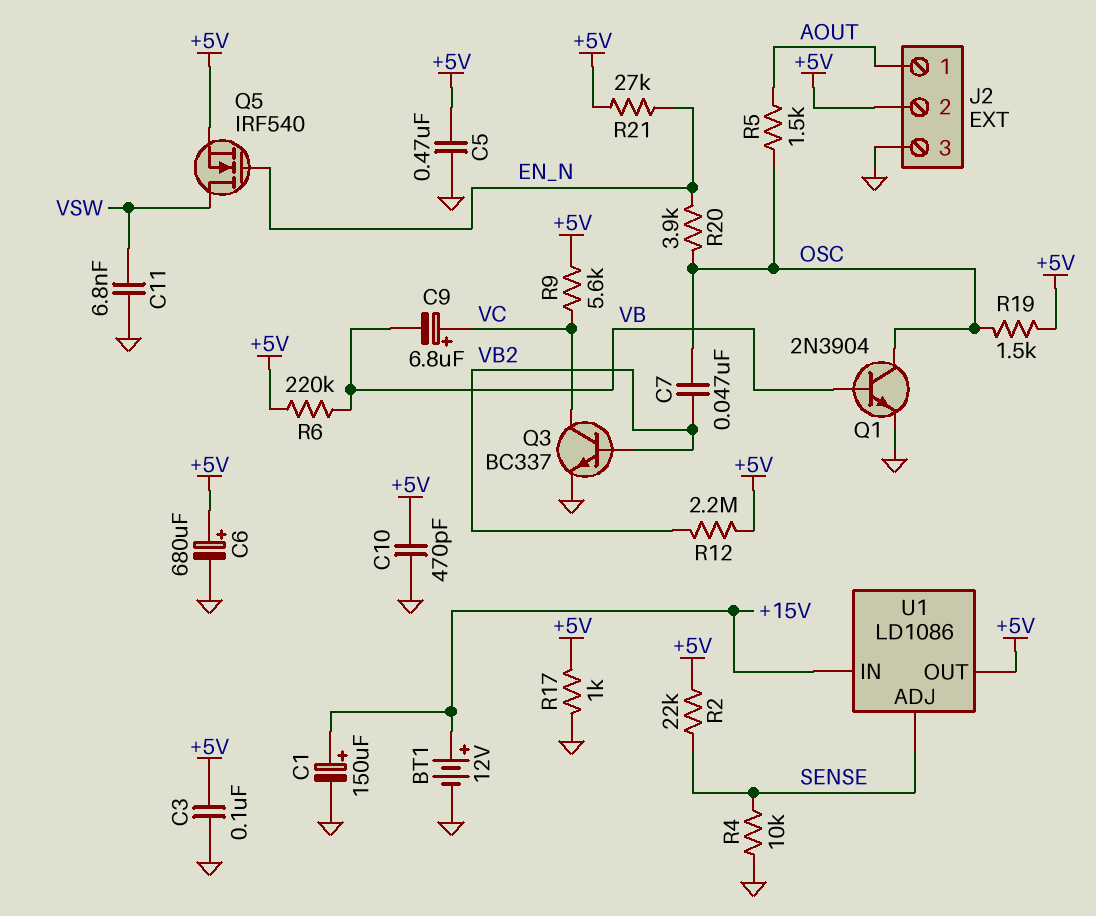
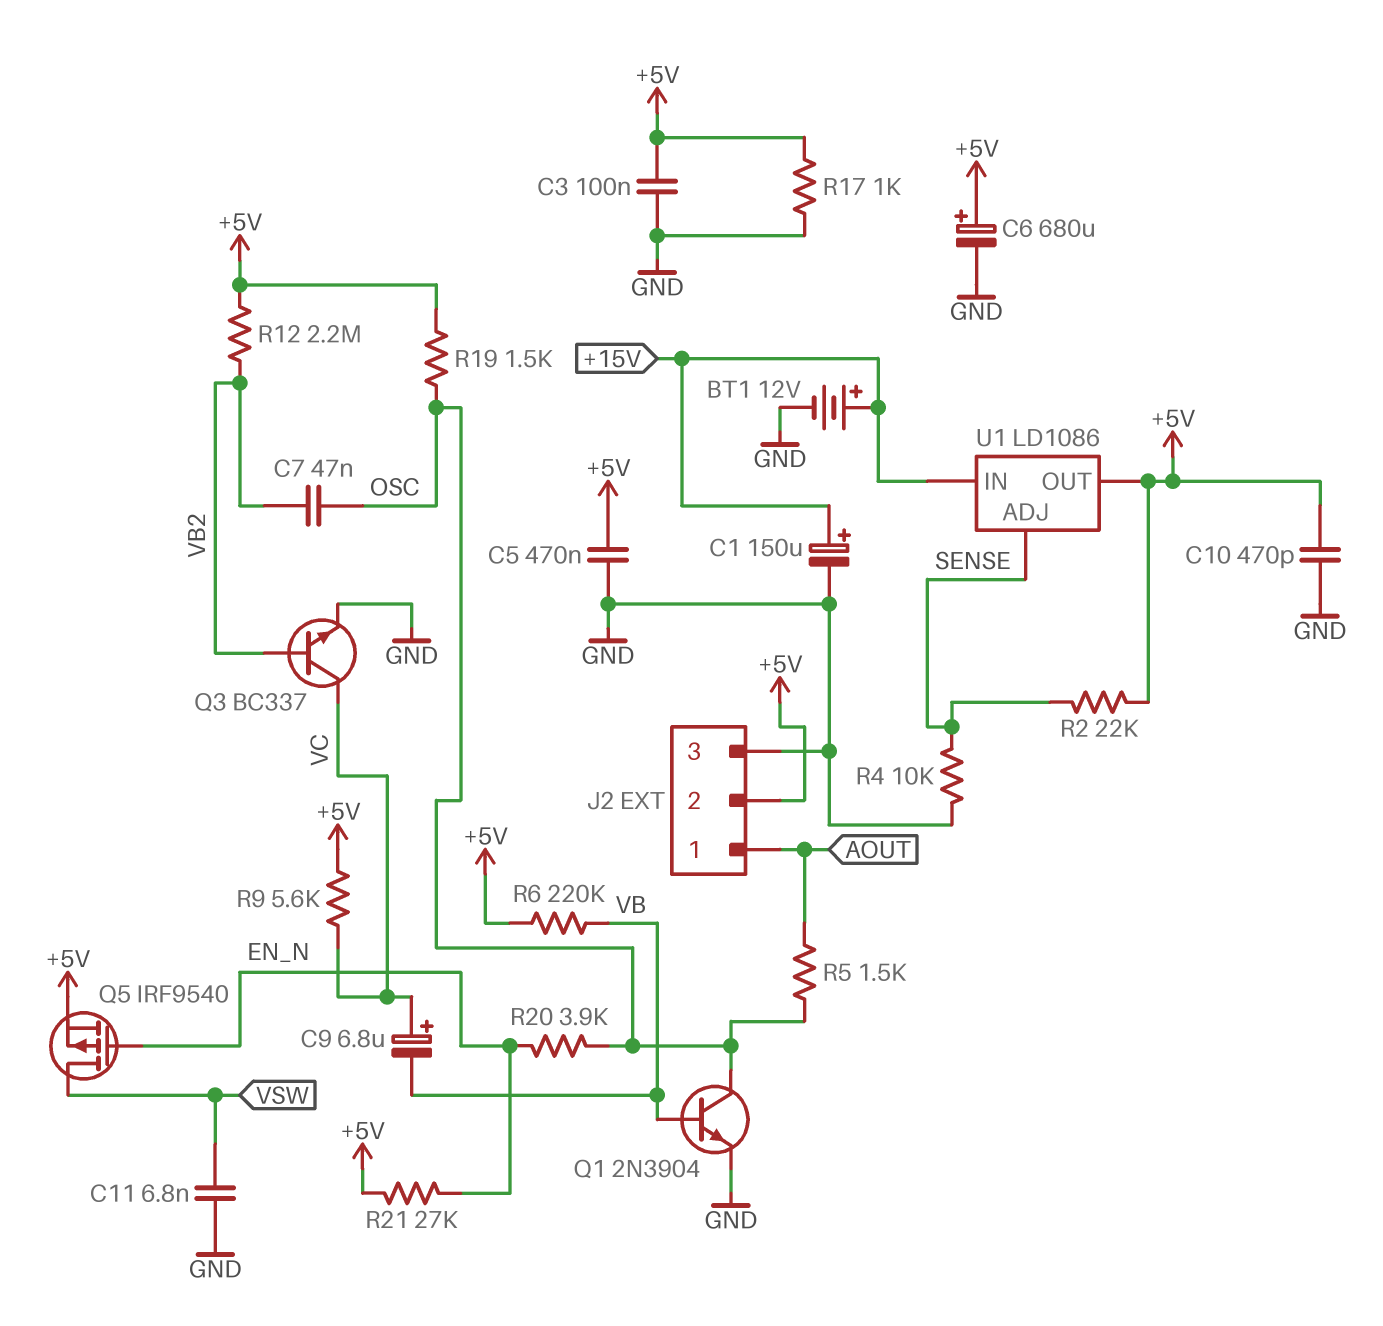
Q5: NMOS IRF540 (G EN_N, D VSW, S +5V) -> PMOS IRF9540 (G EN_N, D VSW, S +5V)

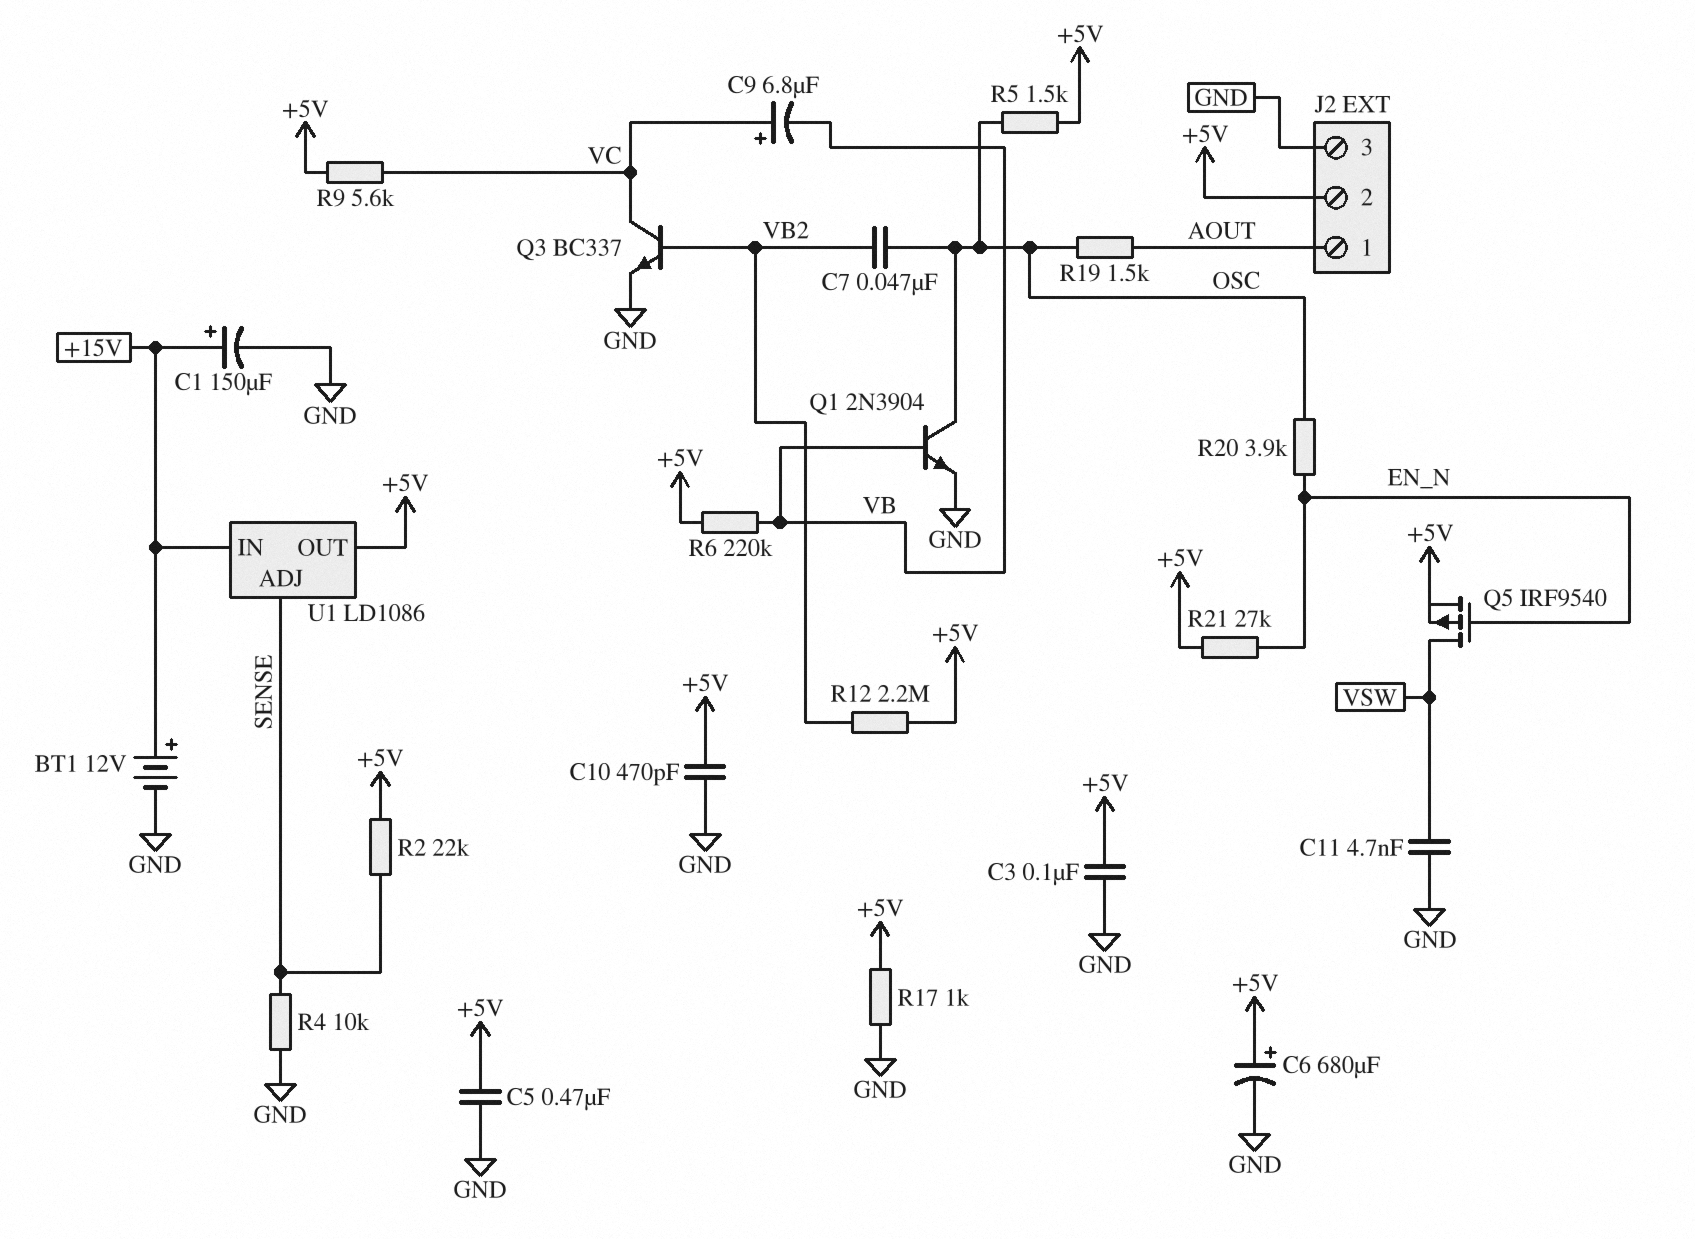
C11: 6.8nF (GND, VSW) -> 4.7nF (GND, VSW)
R5: 1.5k (AOUT, OSC) -> 1.5k (+5V, OSC)
R19: 1.5k (+5V, OSC) -> 1.5k (AOUT, OSC)

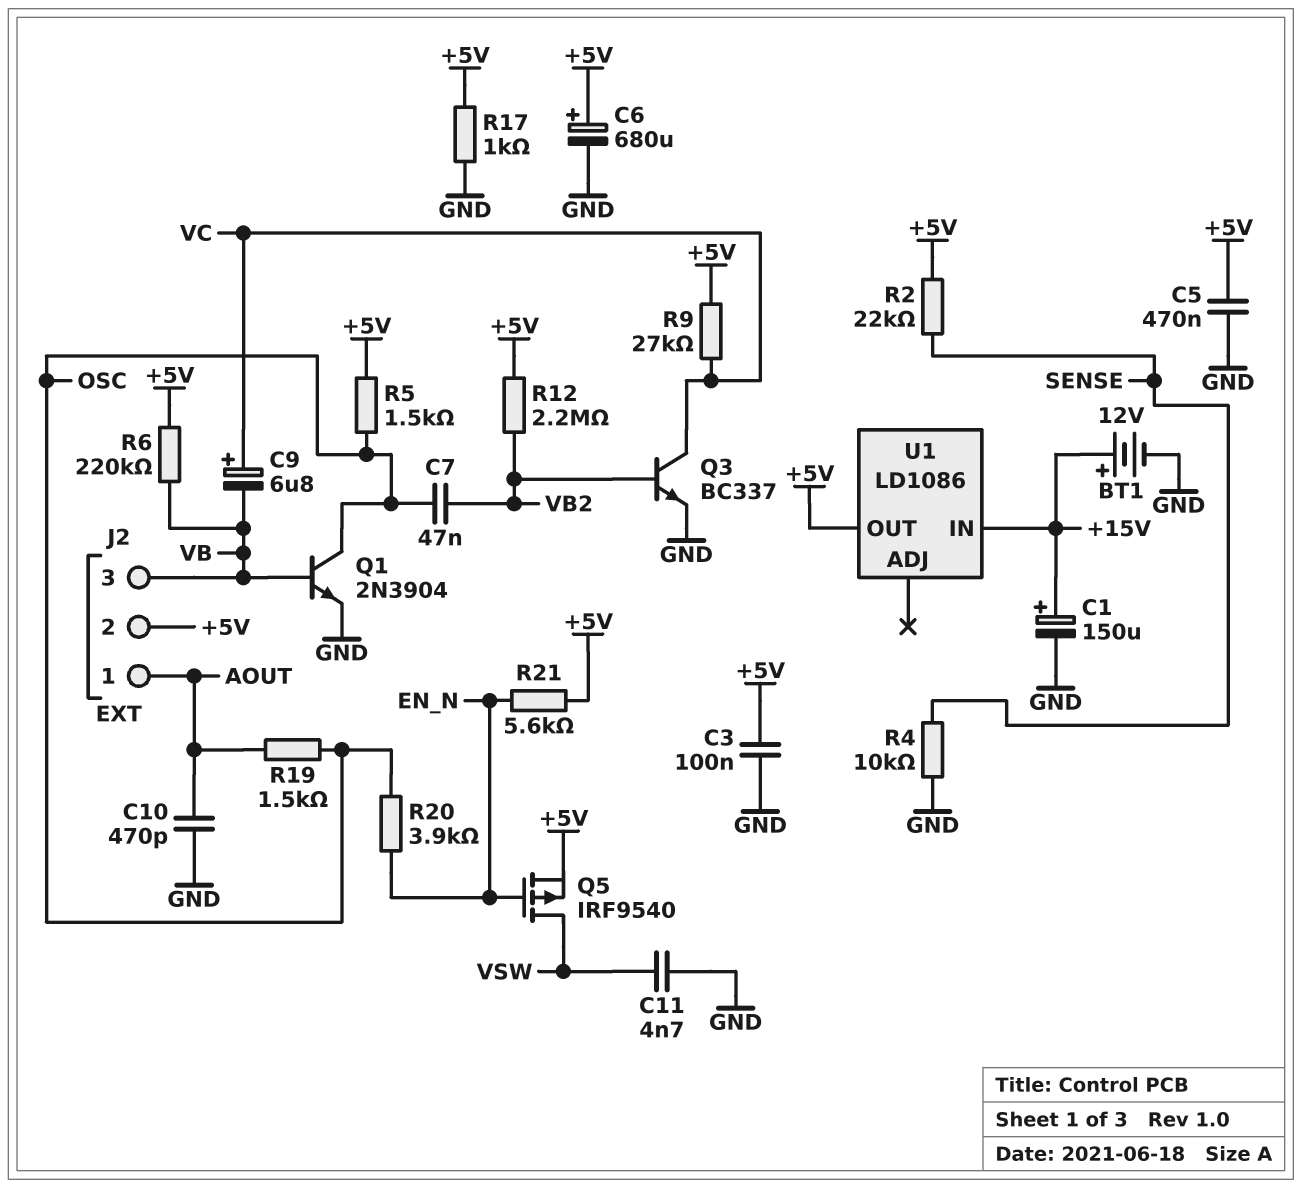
C10: 470pF (+5V, GND) -> 470pF (AOUT, GND)
J2 pin 3: GND -> VB
R9: 5.6k (+5V, VC) -> 27k (+5V, VC)
R21: 27k (+5V, EN_N) -> 5.6k (+5V, EN_N)
U1 pin ADJ: SENSE -> none

